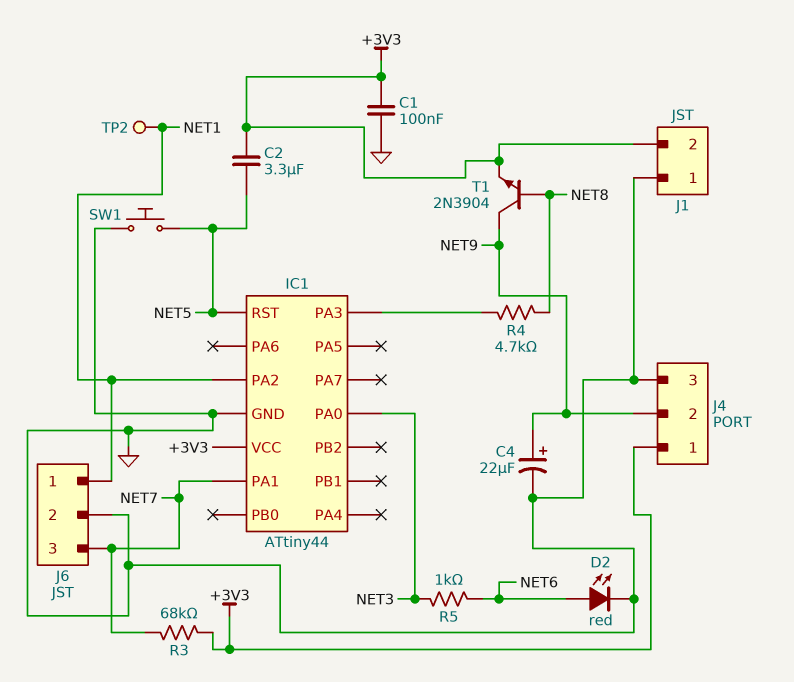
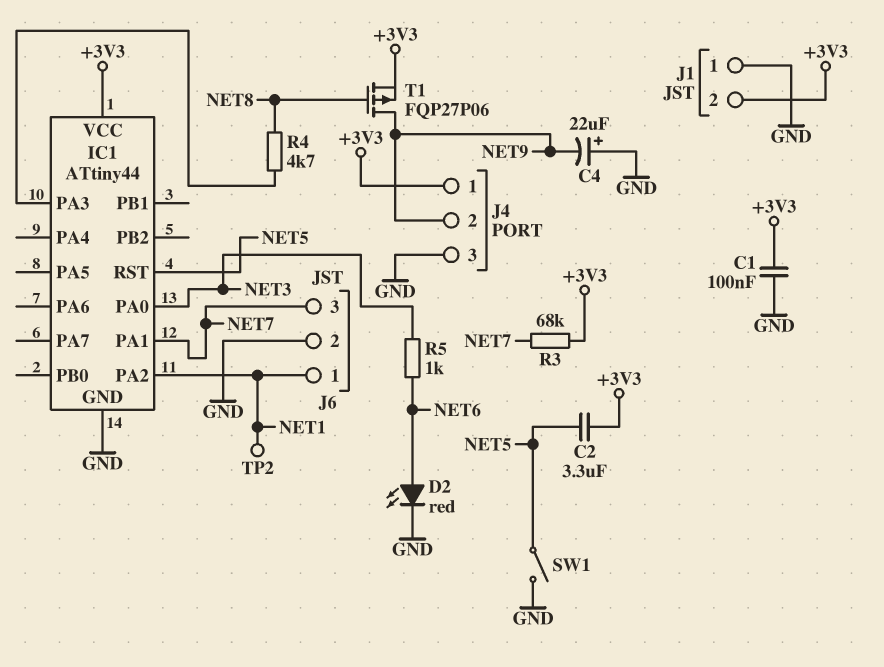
C4: 22uF (plus NET9, minus GND) -> 22uF (plus GND, minus NET9)
SW1: button (GND, NET5) -> switch (GND, NET5)
T1: NPN 2N3904 (B NET8, C NET9, E +3V3) -> PMOS FQP27P06 (G NET8, D NET9, S +3V3)

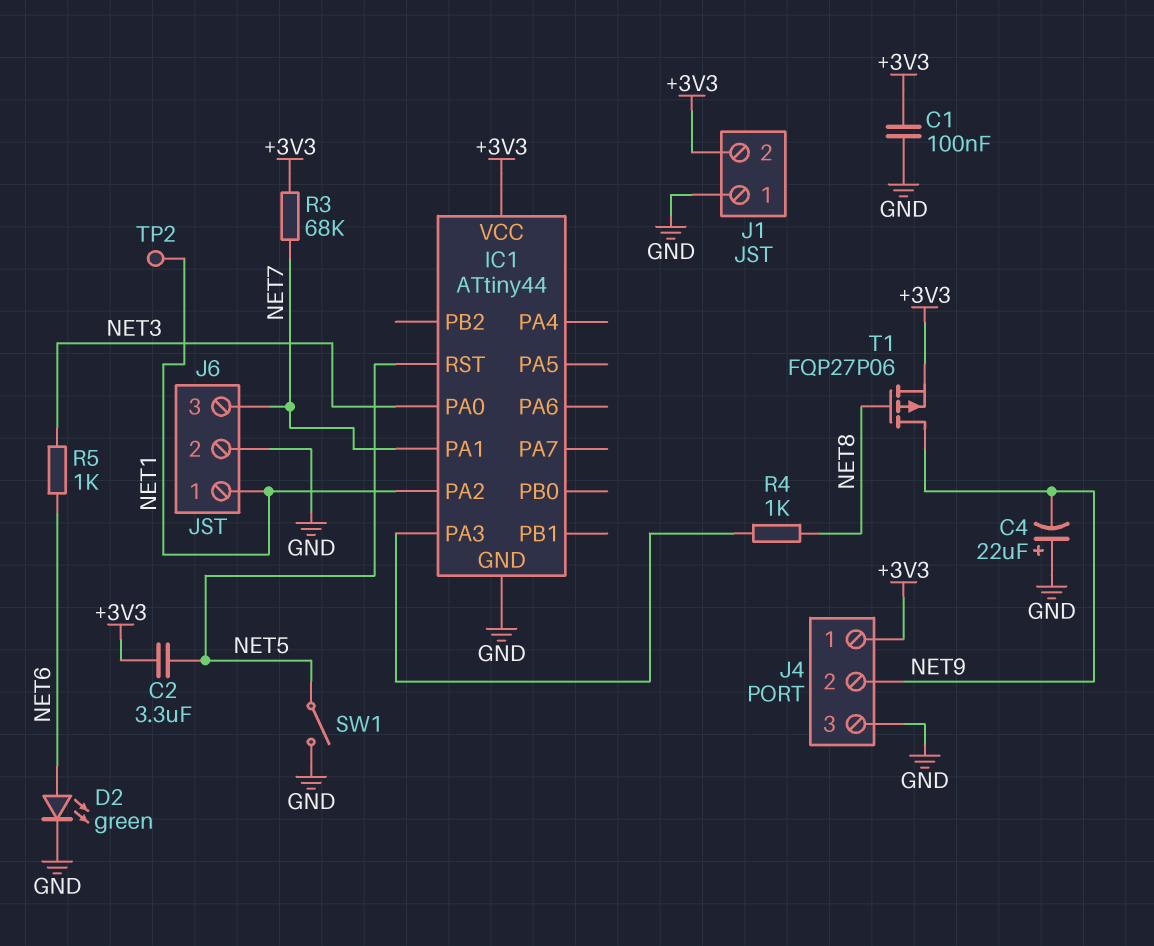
D2: LED red (A NET6, K GND) -> LED green (A NET6, K GND)
R4: 4.7k (IC1/PA3, NET8) -> 1k (IC1/PA3, NET8)

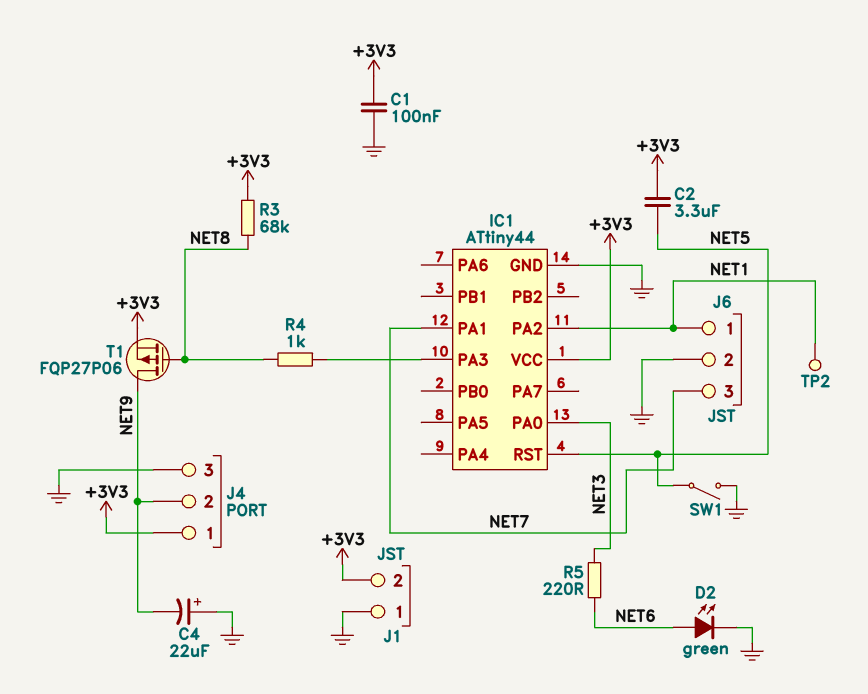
R3: 68k (+3V3, NET7) -> 68k (+3V3, NET8)
R5: 1k (NET3, NET6) -> 220 (NET3, NET6)

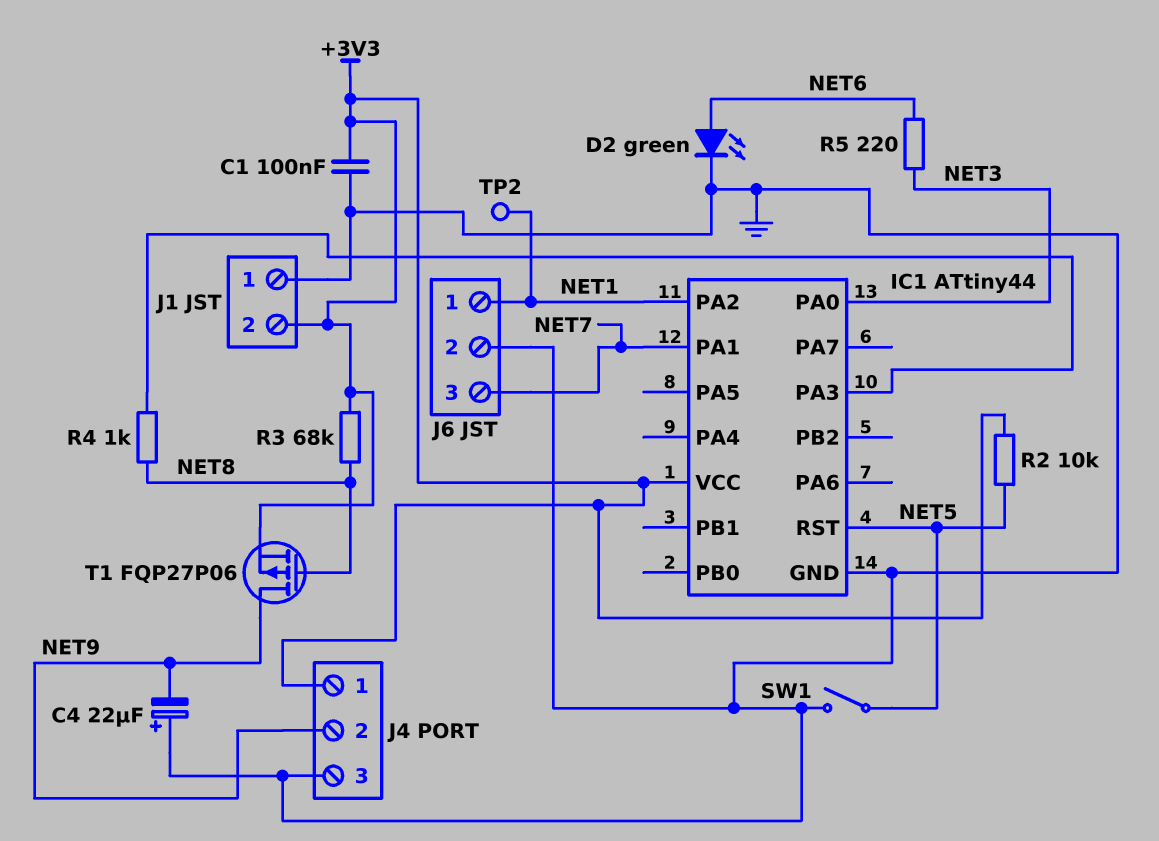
C2: 3.3uF (+3V3, NET5) -> none
R2: none -> 10k (+3V3, NET5)

